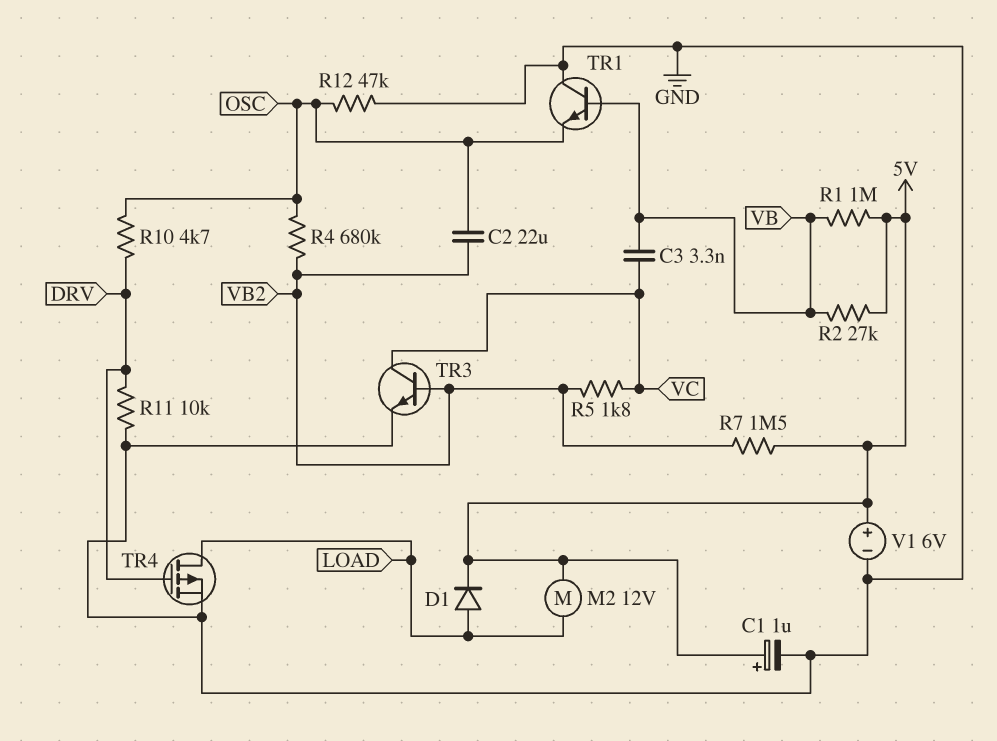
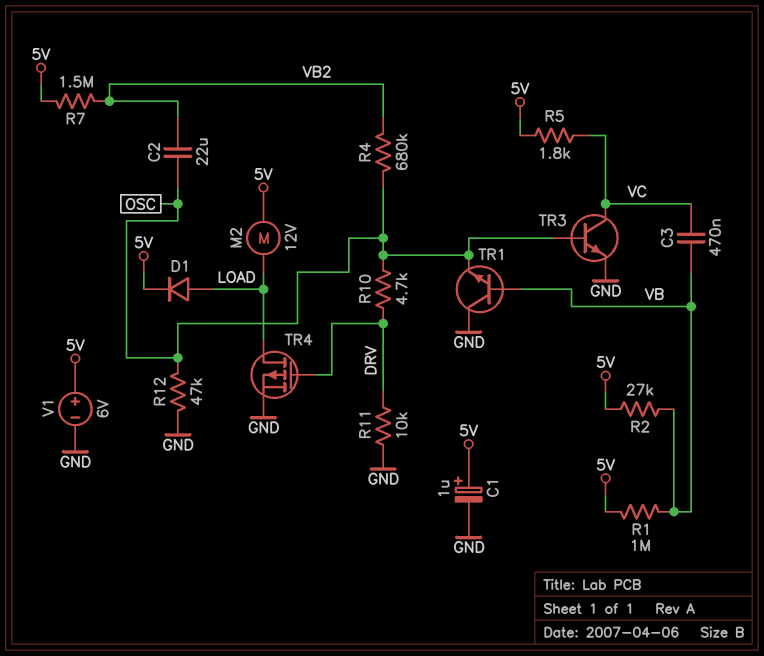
C3: 3.3nF (VB, VC) -> 470nF (VB, VC)
R5: 1.8k (VB2, VC) -> 1.8k (5V, VC)
TR3: NPN (B VB2, C VC, E GND) -> NPN (B OSC, C VC, E GND)

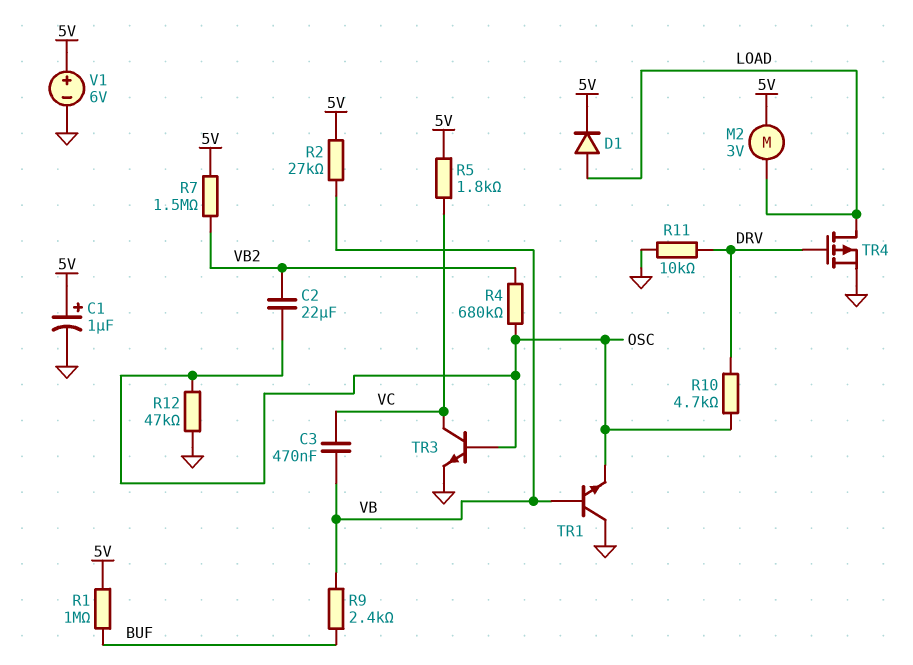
M2: motor 12V (5V, LOAD) -> motor 3V (5V, LOAD)
R1: 1M (5V, VB) -> 1M (5V, BUF)
R9: none -> 2.4k (BUF, VB)

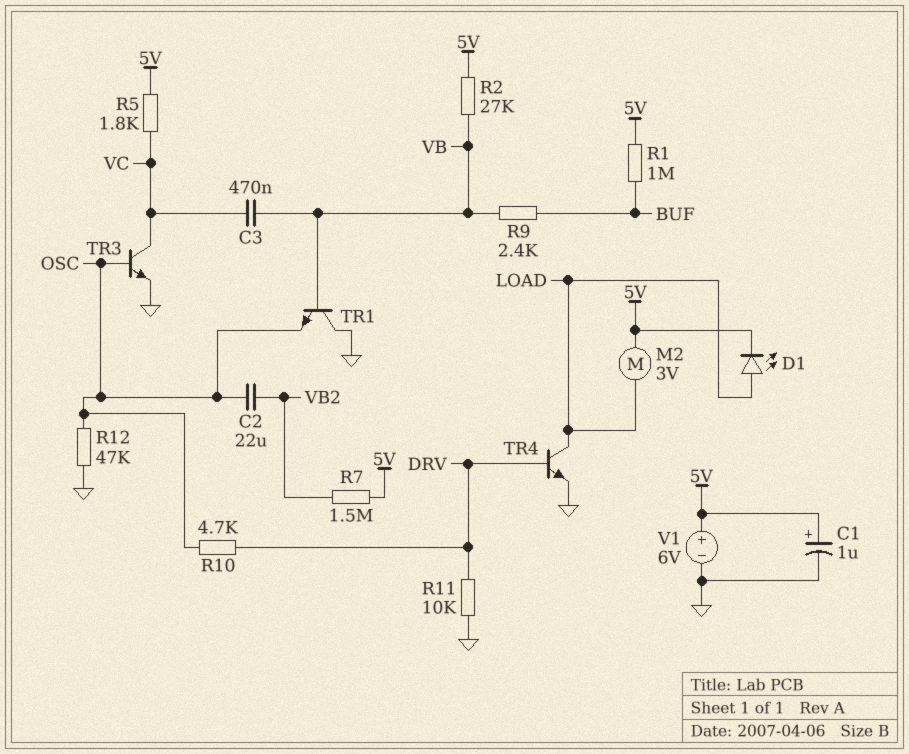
D1: diode (A LOAD, K 5V) -> LED (A LOAD, K 5V)
R4: 680k (OSC, VB2) -> none
TR4: PMOS (G DRV, D LOAD, S GND) -> NPN (B DRV, C LOAD, E GND)

